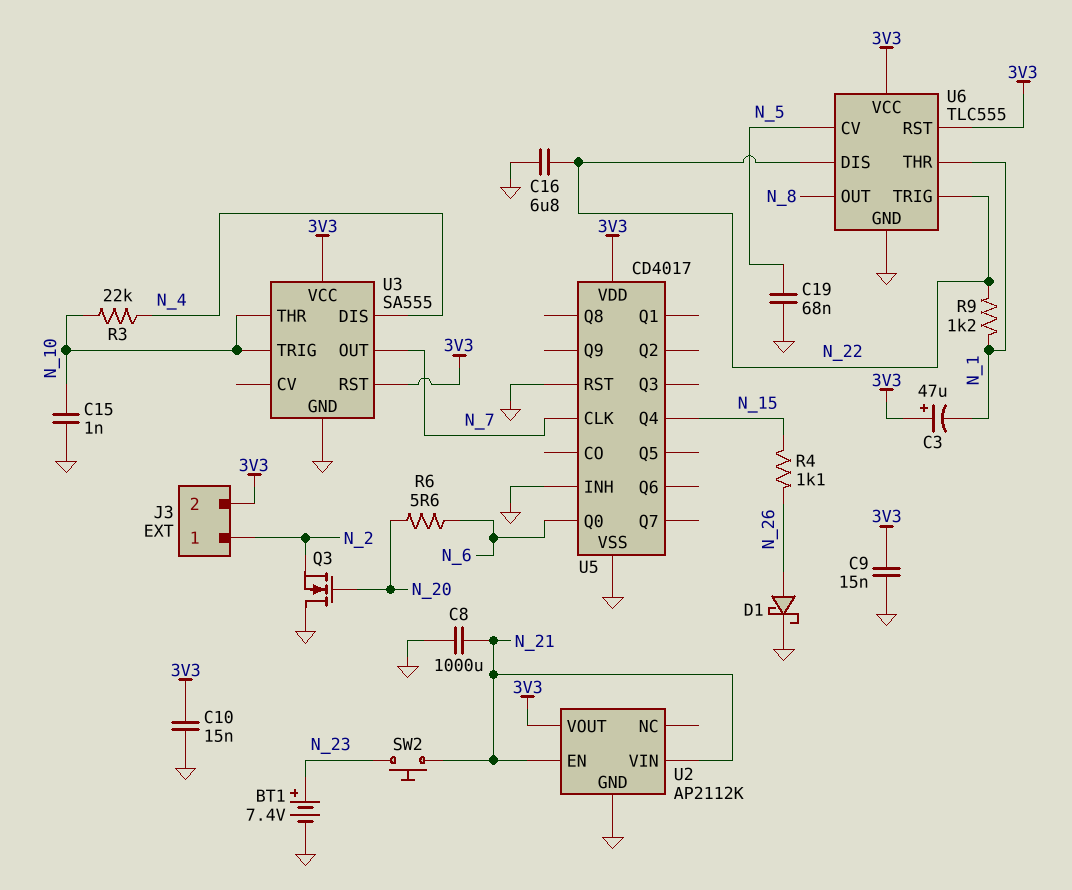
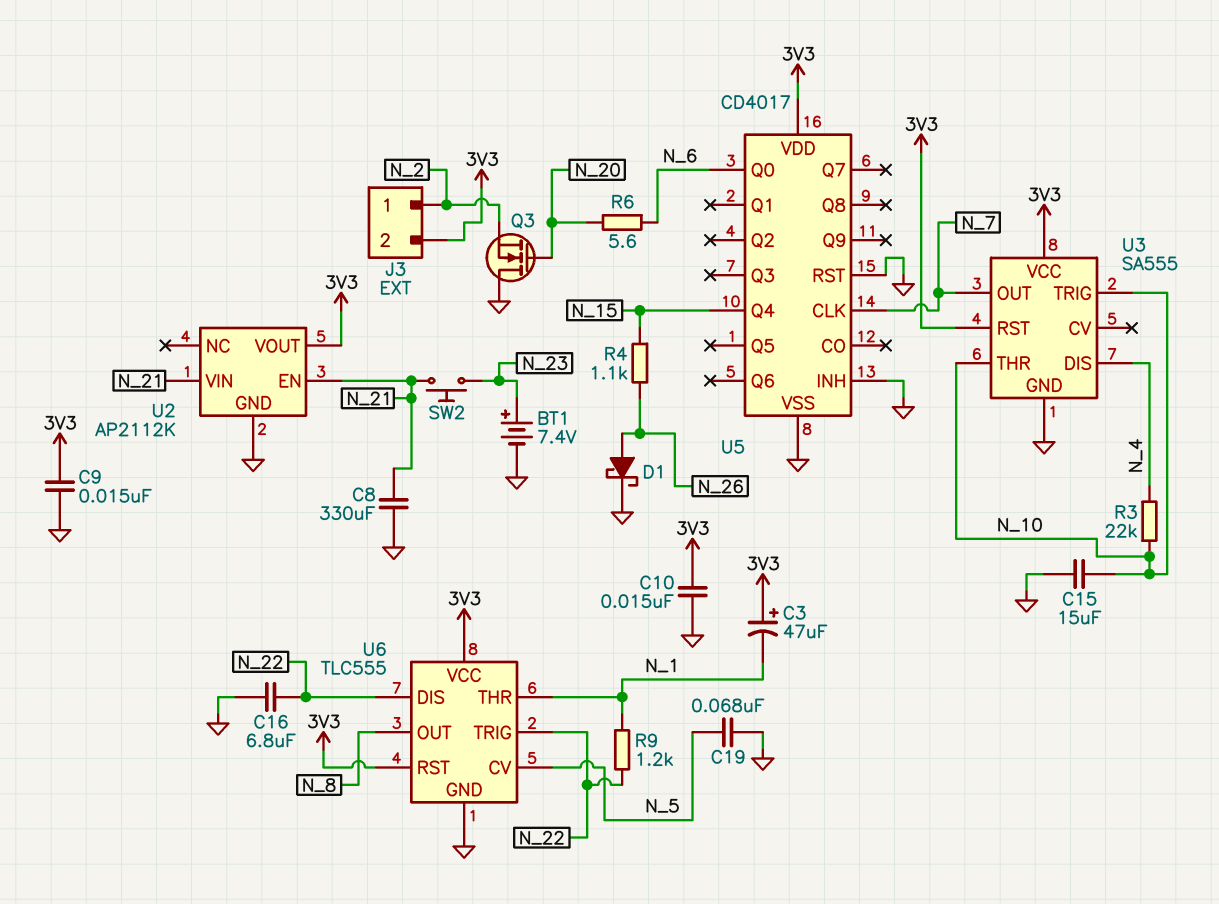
C8: 1000uF (GND, N_21) -> 330uF (GND, N_21)
C15: 1nF (GND, N_10) -> 15uF (GND, N_10)

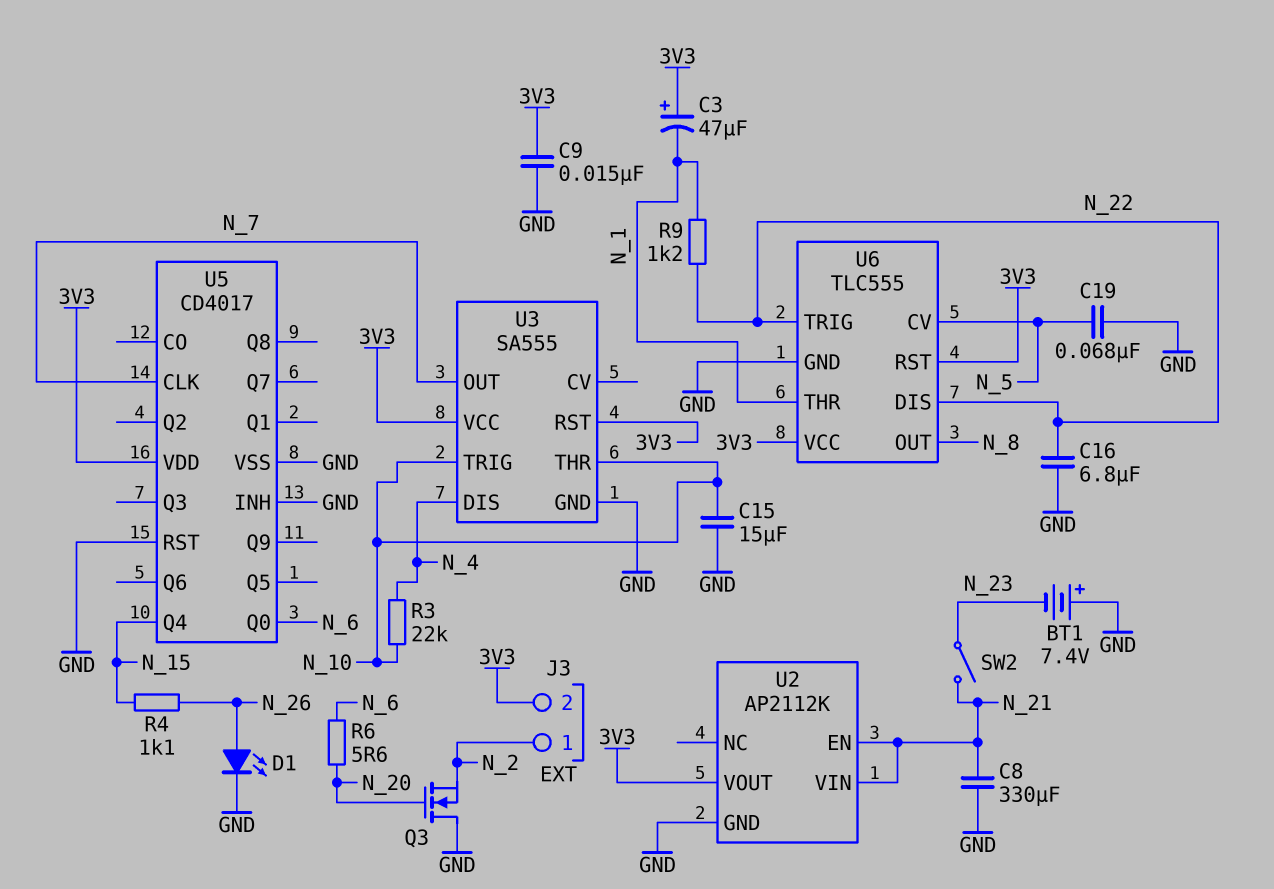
BT1: 7.4V (plus N_23, minus GND) -> 7.4V (plus GND, minus N_23)
C10: 15nF (3V3, GND) -> none
D1: schottky (A N_26, K GND) -> LED (A N_26, K GND)
SW2: button (N_21, N_23) -> switch (N_21, N_23)

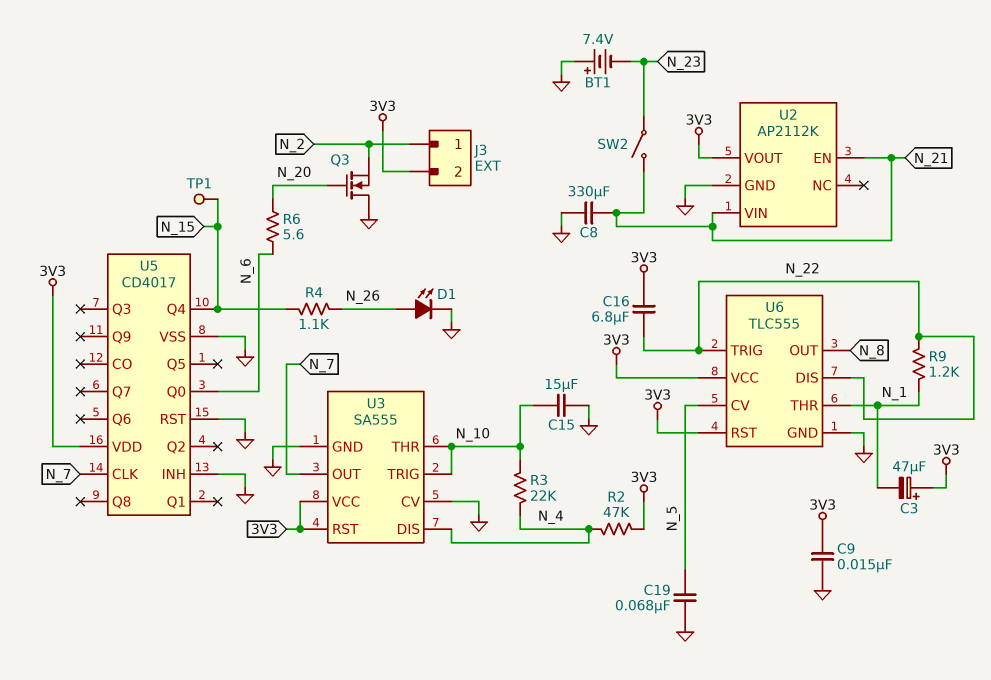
C16: 6.8uF (GND, N_22) -> 6.8uF (3V3, N_22)
R2: none -> 47k (3V3, N_4)
TP1: none -> test point (N_15)
U3 pin CV: none -> GND

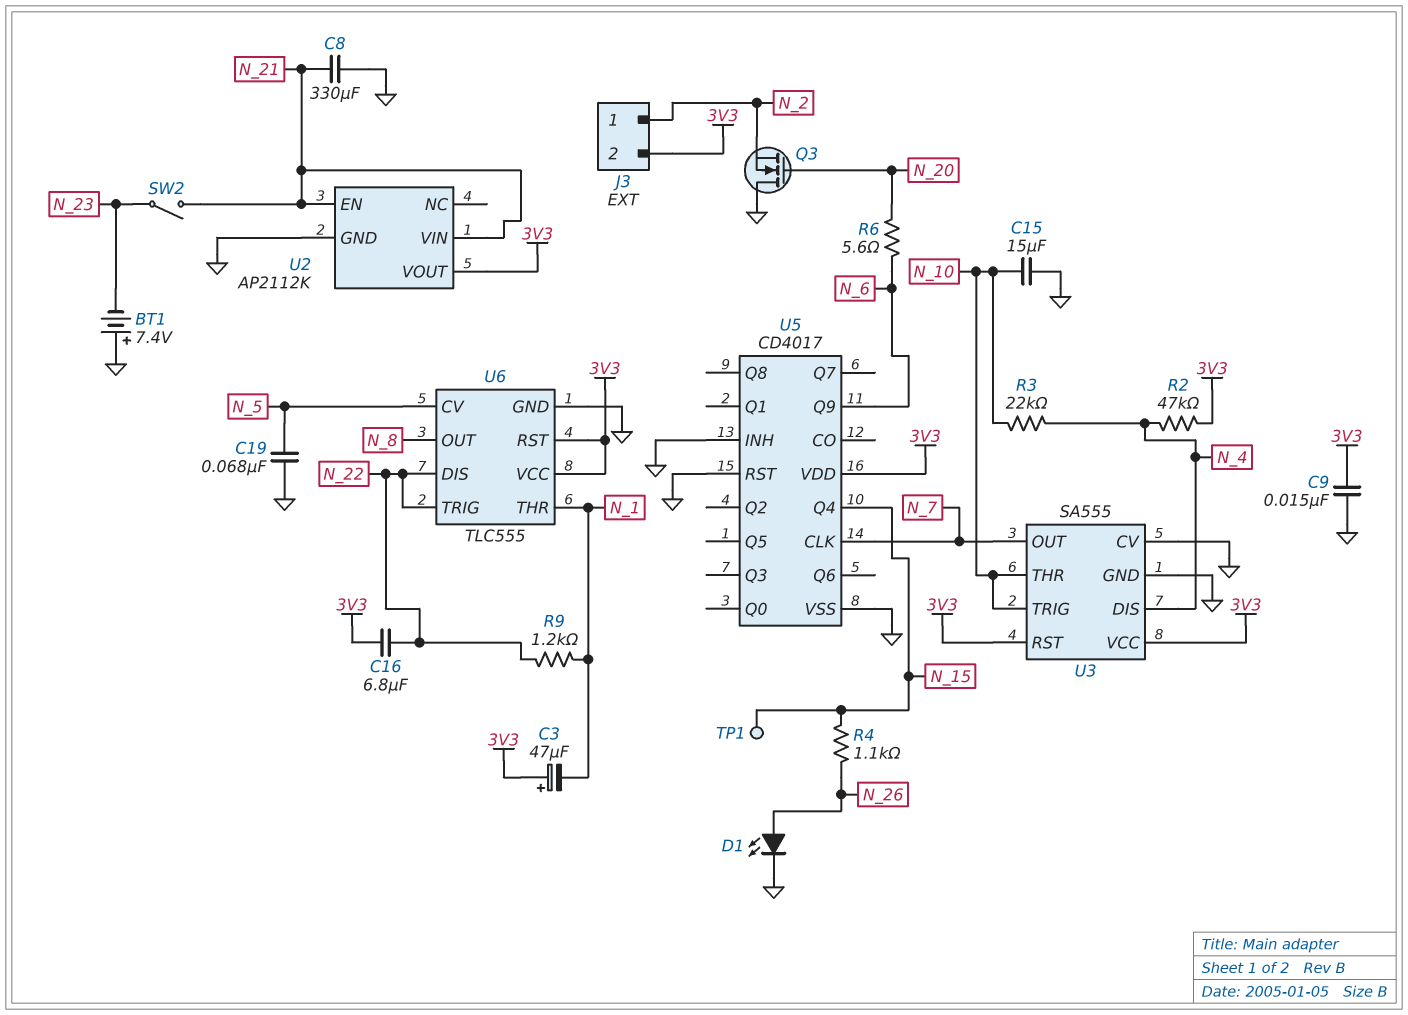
U5 pin Q0: N_6 -> none
U5 pin Q9: none -> N_6

